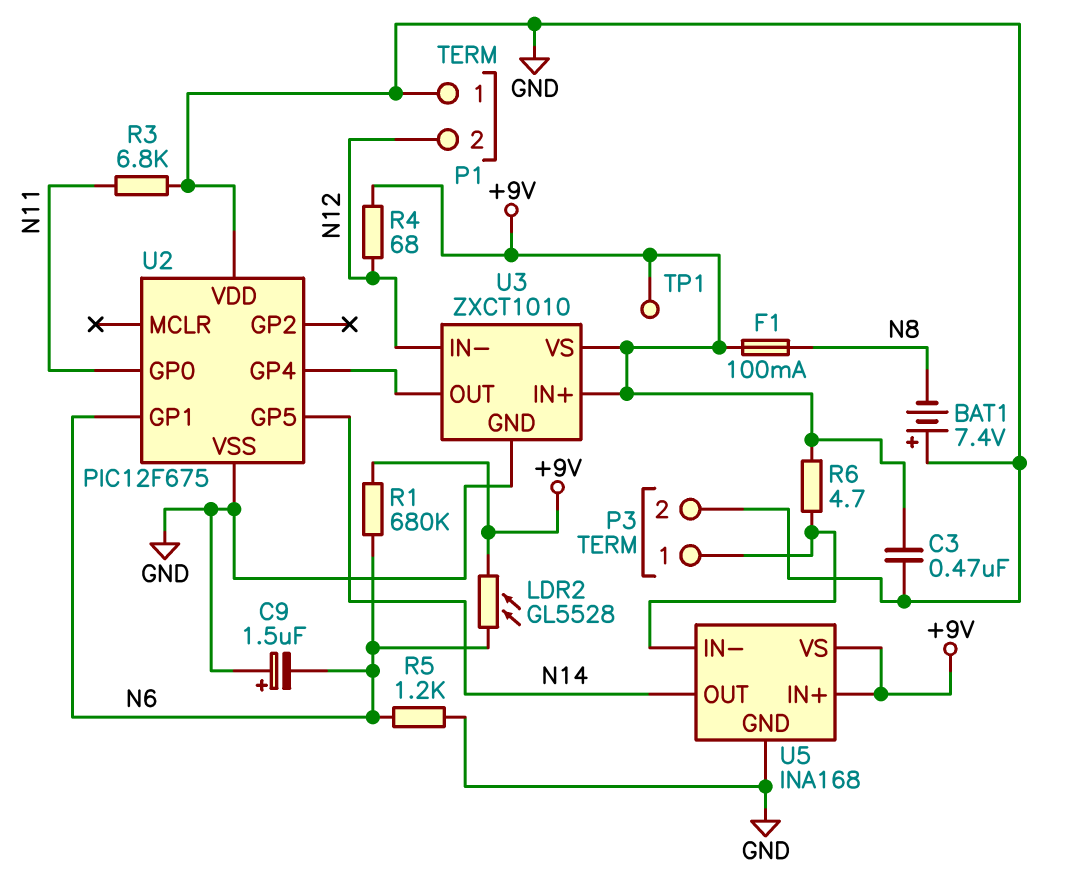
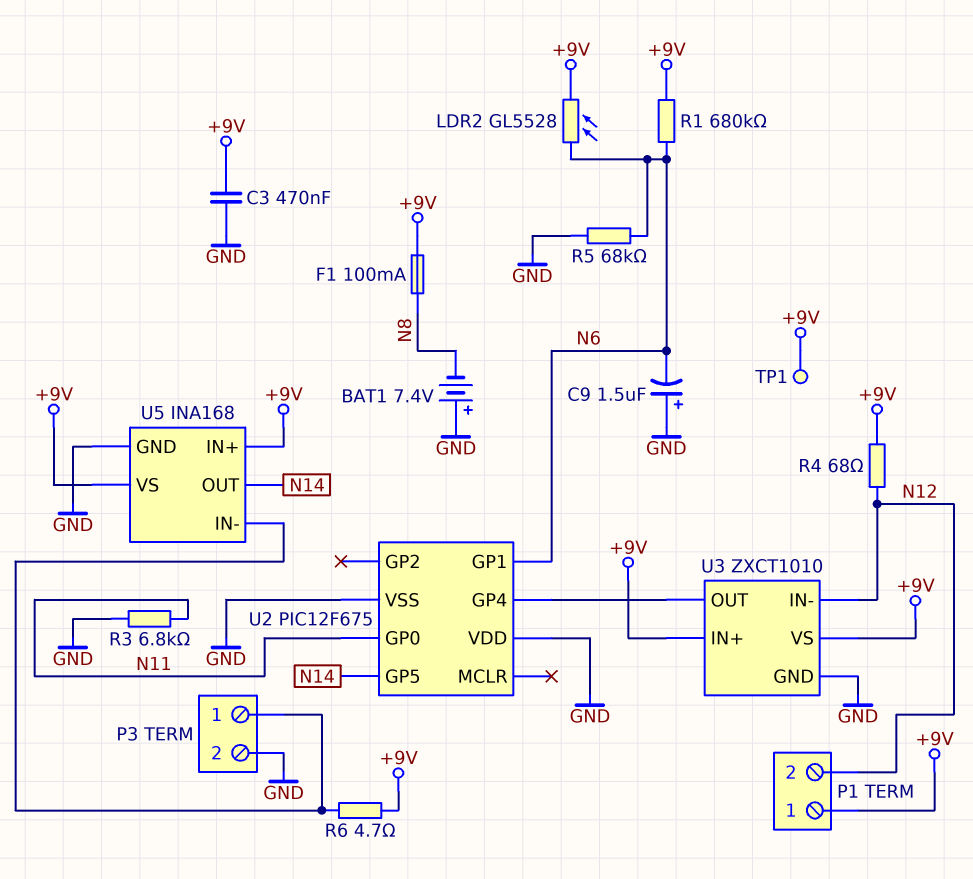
P1 pin 1: GND -> +9V
R5: 1.2k (GND, N6) -> 68k (GND, N6)

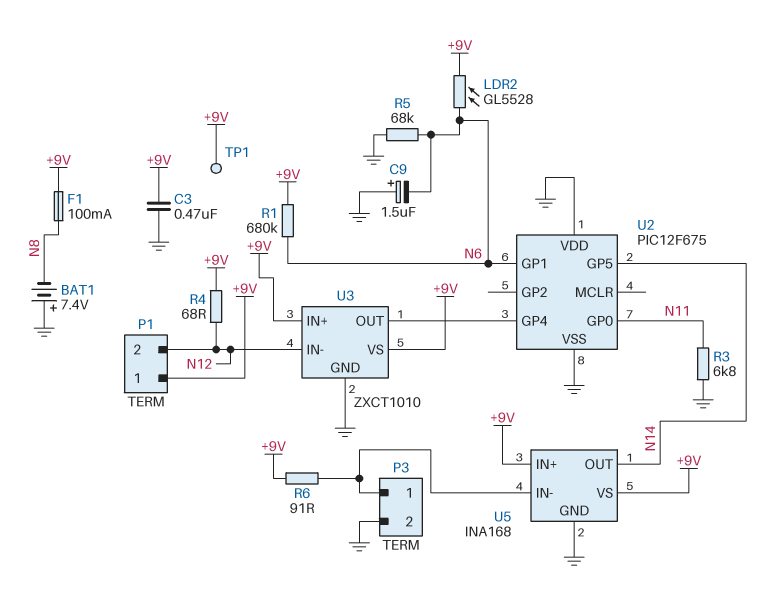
R6: 4.7 (+9V, P3/1) -> 91 (+9V, P3/1)

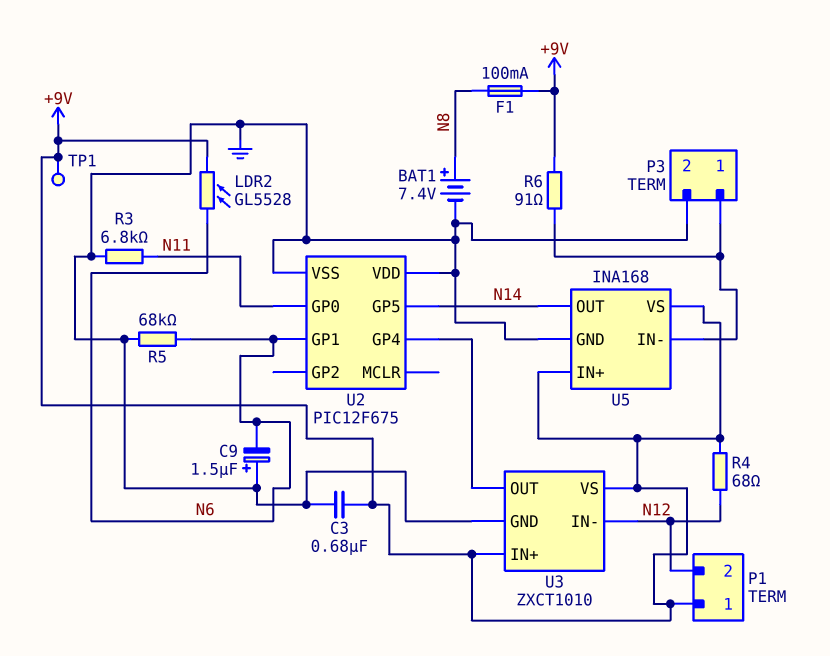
BAT1: 7.4V (plus GND, minus N8) -> 7.4V (plus N8, minus GND)
C3: 470nF (+9V, GND) -> 680nF (+9V, GND)
R1: 680k (+9V, N6) -> none

